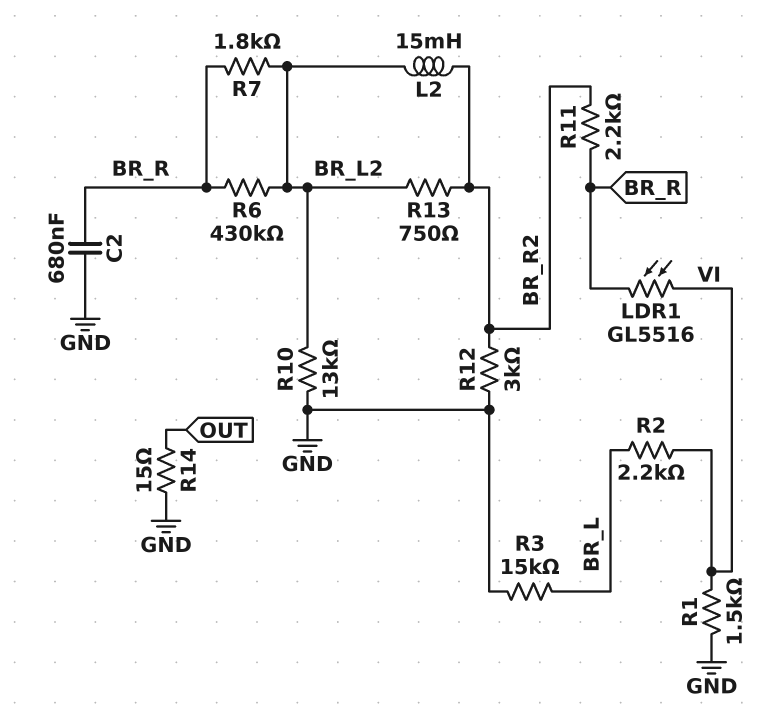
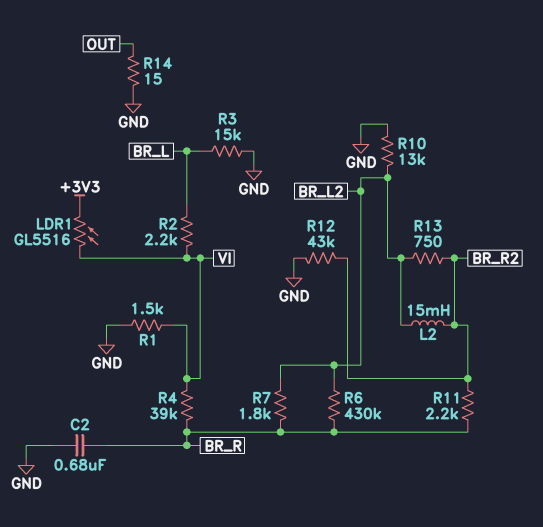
LDR1: GL5516 (BR_R, VI) -> GL5516 (+3V3, VI)
R4: none -> 39k (BR_R, VI)
R12: 3k (BR_R2, GND) -> 43k (BR_R2, GND)

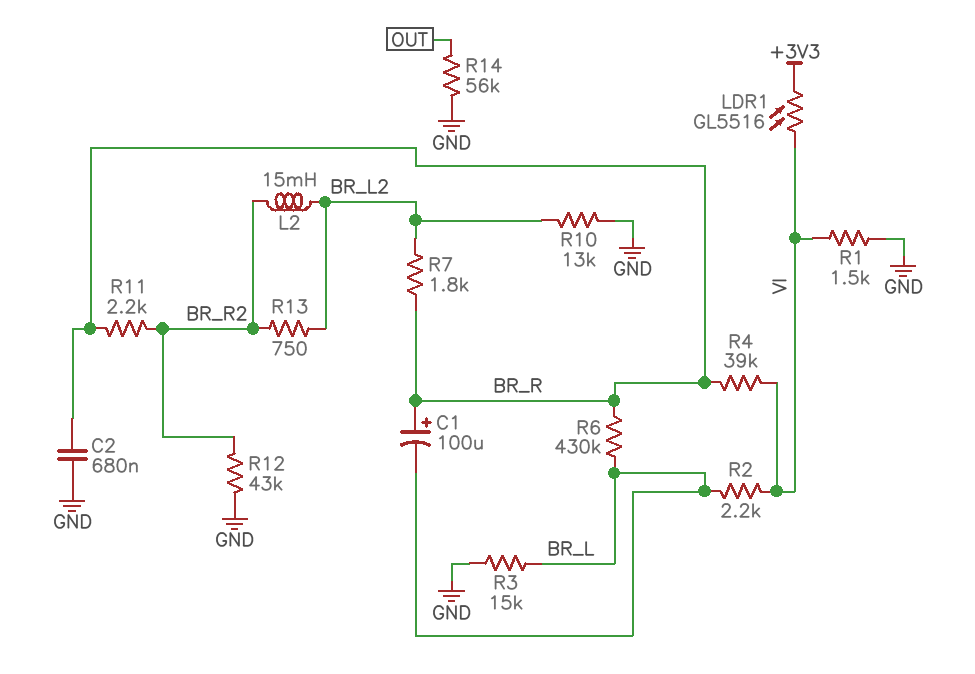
C1: none -> 100uF (plus BR_R, minus BR_L)
R6: 430k (BR_L2, BR_R) -> 430k (BR_L, BR_R)
R14: 15 (GND, OUT) -> 56k (GND, OUT)

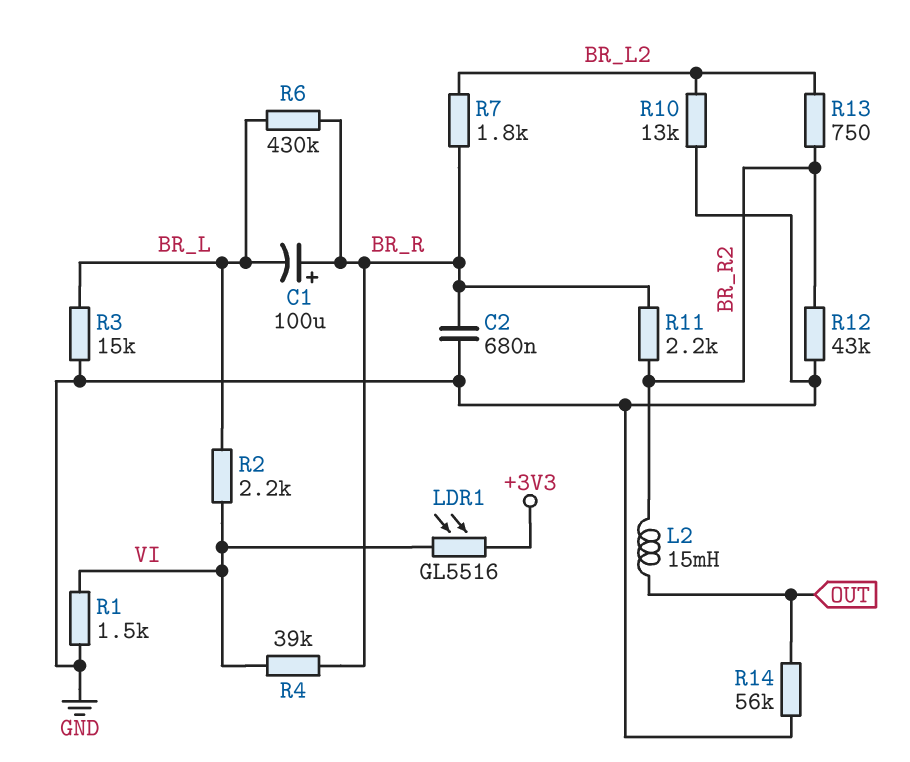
L2: 15mH (BR_L2, BR_R2) -> 15mH (BR_R2, OUT)

